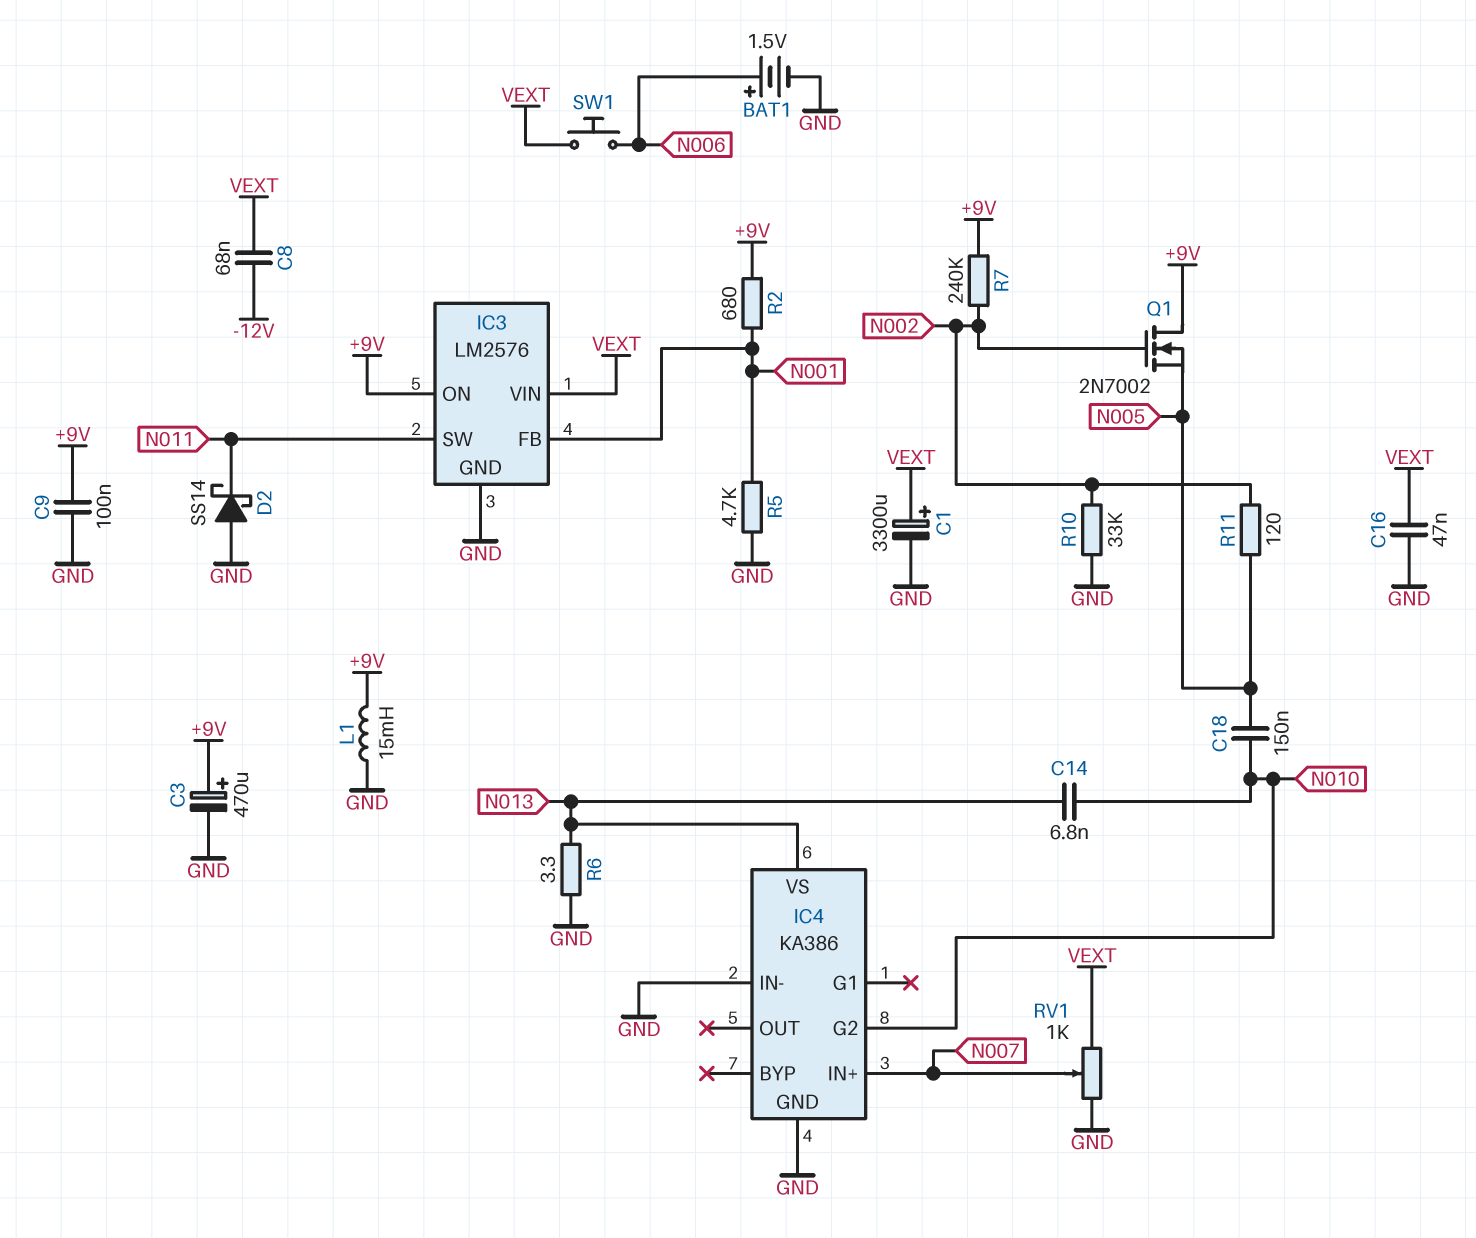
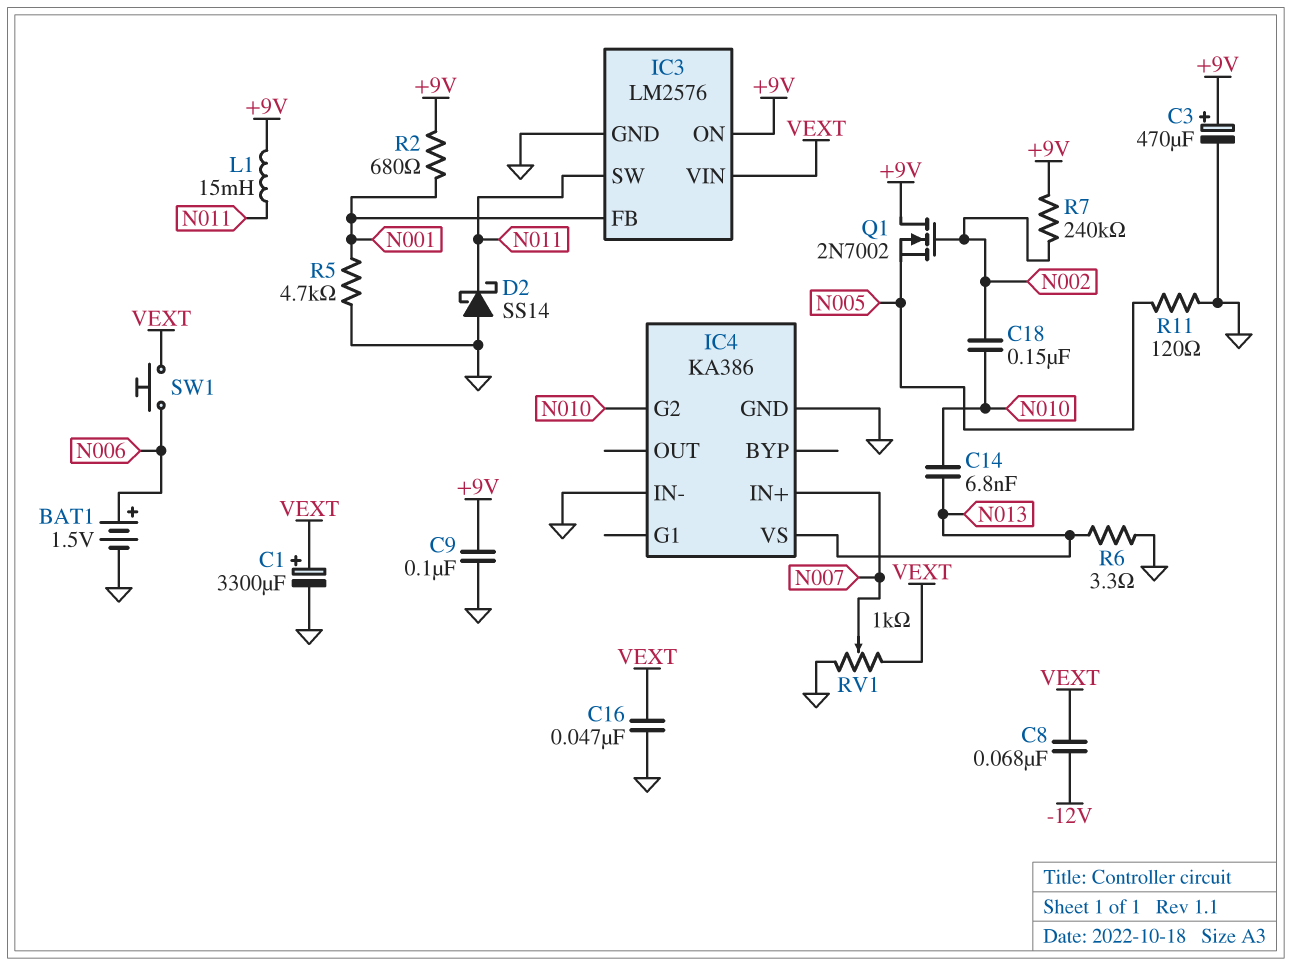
C18: 150nF (N005, N010) -> 150nF (N002, N010)
L1: 15mH (+9V, GND) -> 15mH (+9V, N011)
R10: 33k (GND, N002) -> none
R11: 120 (N002, N005) -> 120 (GND, N005)

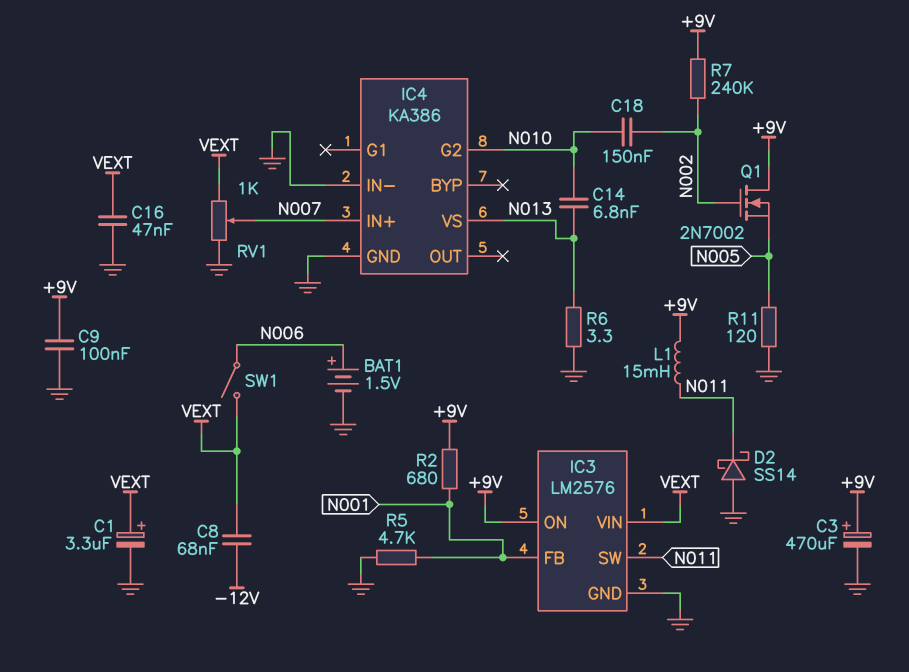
C1: 3300uF (plus VEXT, minus GND) -> 3.3uF (plus VEXT, minus GND)
SW1: button (N006, VEXT) -> switch (N006, VEXT)

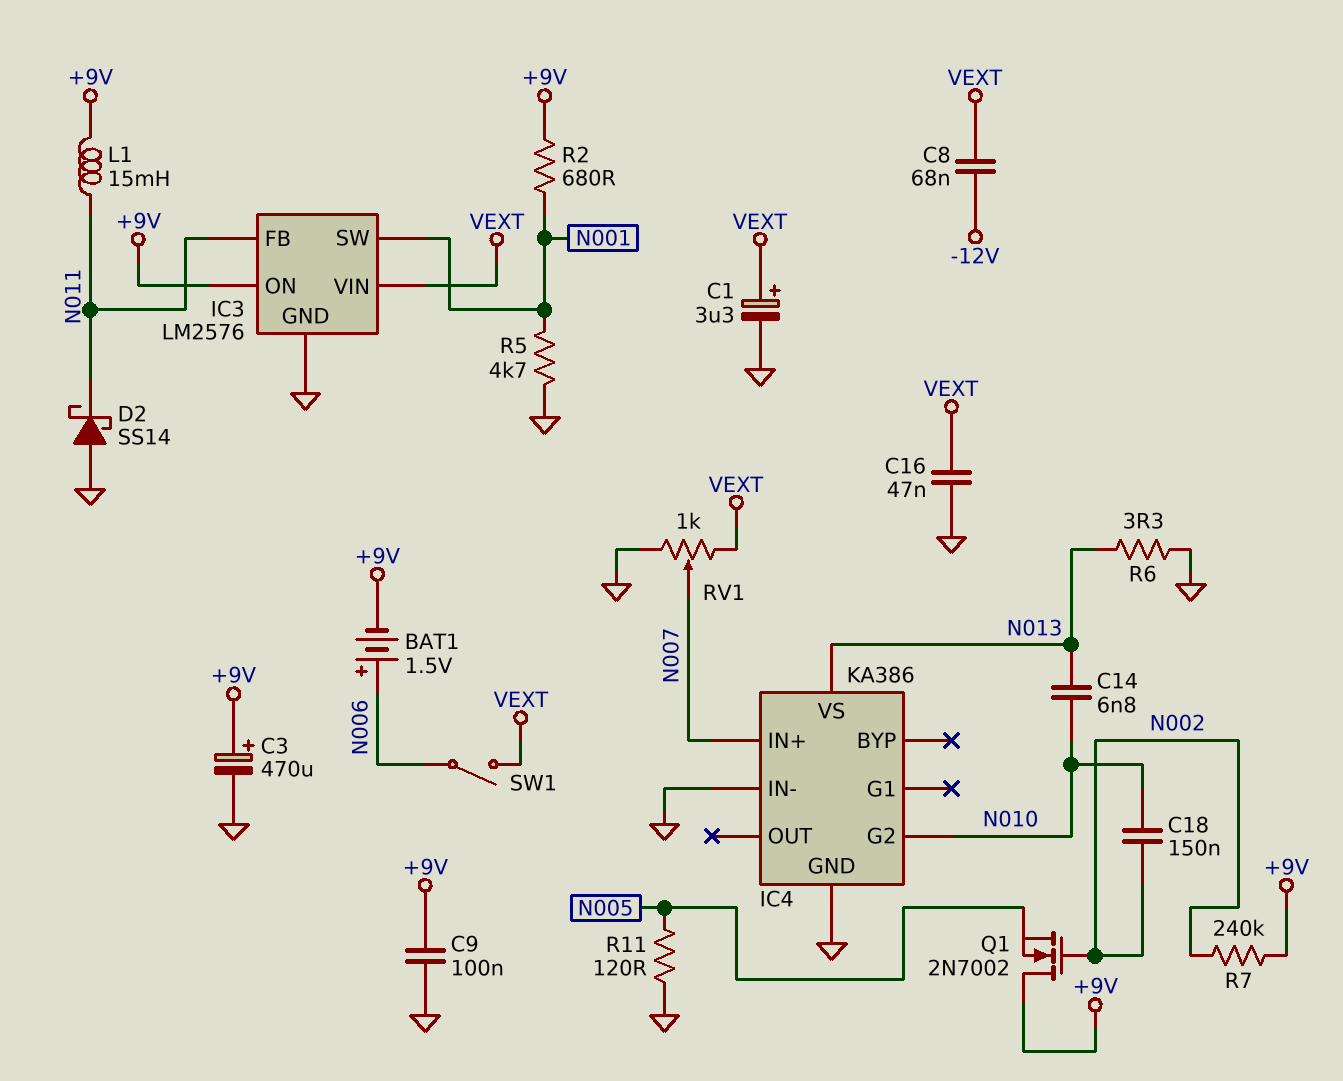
BAT1: 1.5V (plus N006, minus GND) -> 1.5V (plus N006, minus +9V)
IC3 pin FB: N001 -> N011
IC3 pin SW: N011 -> N001

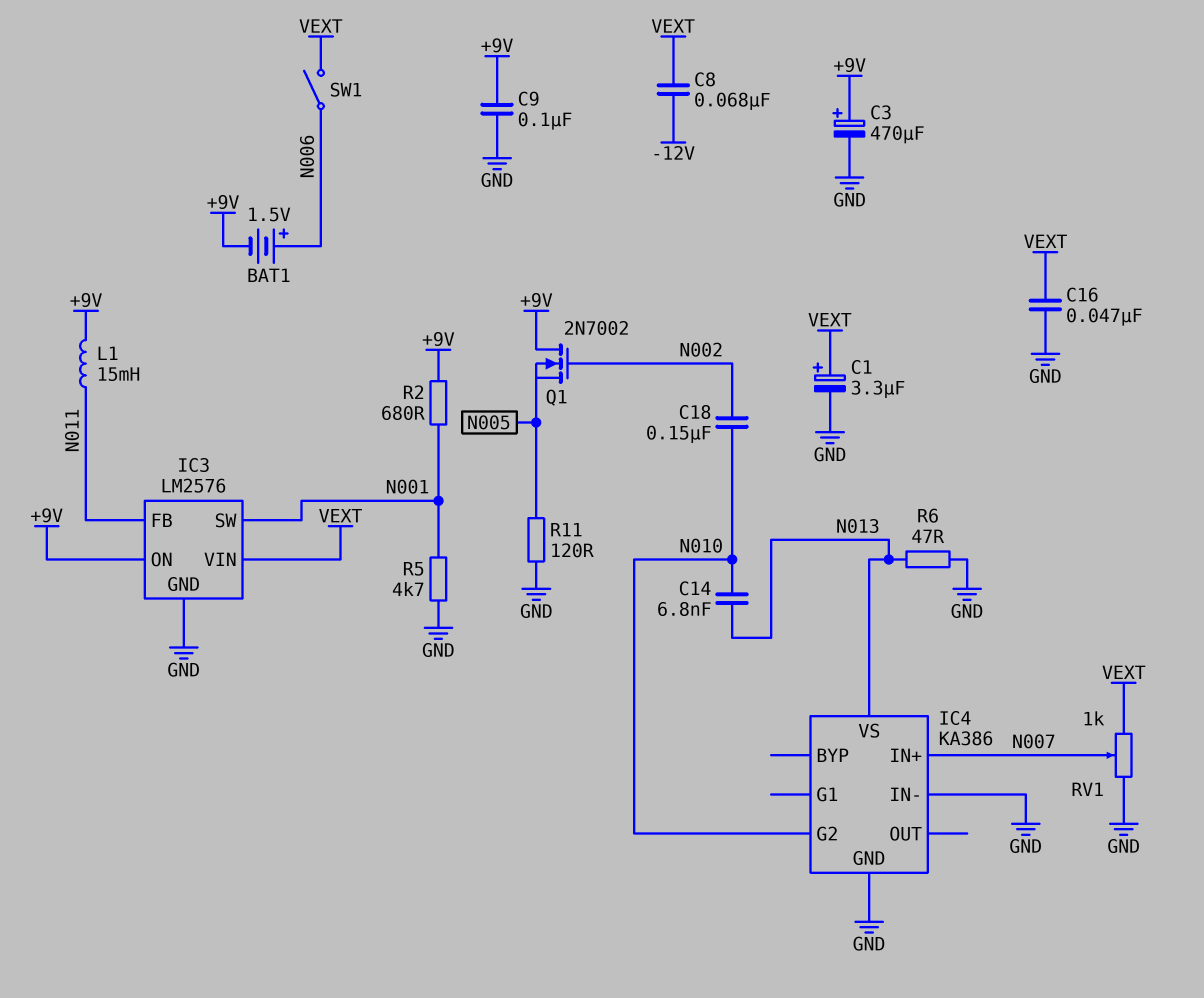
D2: schottky SS14 (A GND, K N011) -> none
R6: 3.3 (GND, N013) -> 47 (GND, N013)
R7: 240k (+9V, N002) -> none

